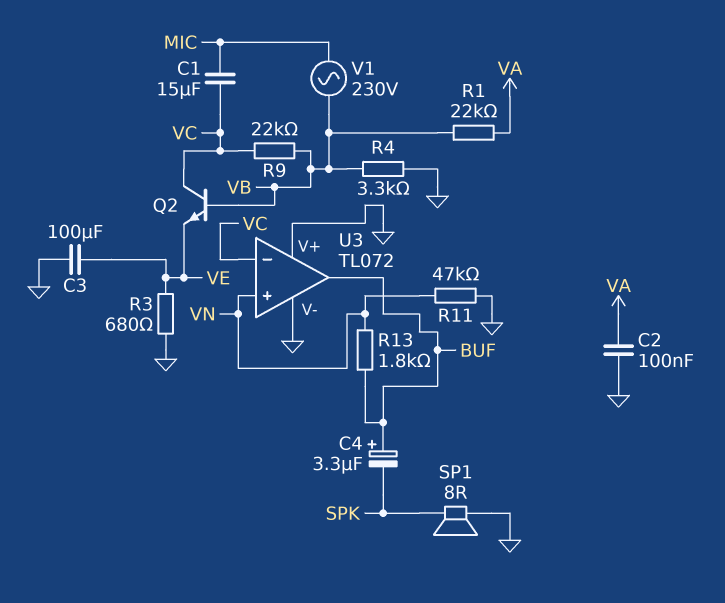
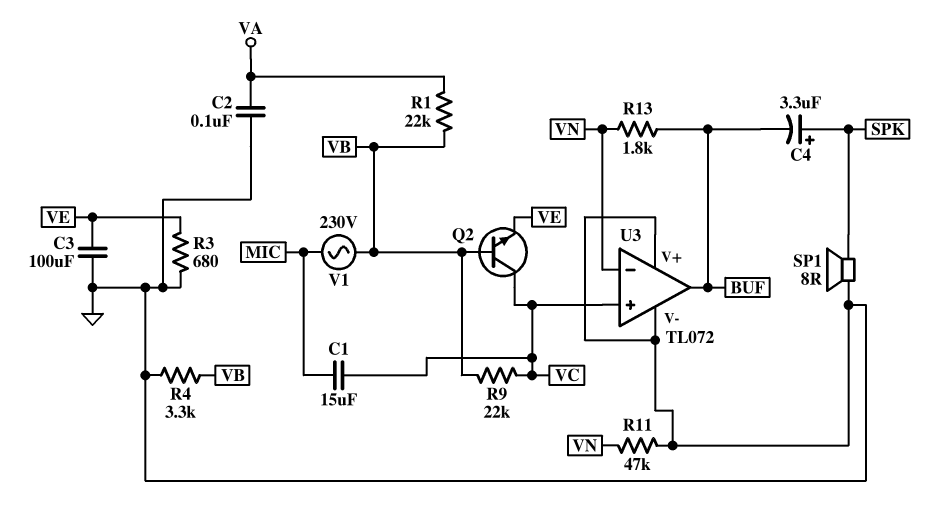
C4: 3.3uF (plus BUF, minus SPK) -> 3.3uF (plus SPK, minus BUF)
U3 pin in+: VN -> VC
U3 pin in-: VC -> VN

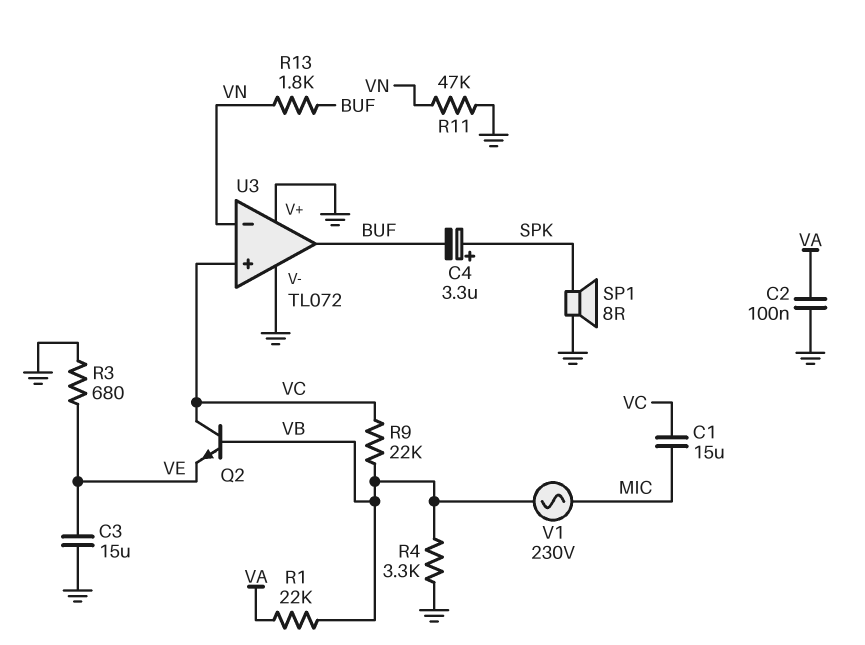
C3: 100uF (GND, VE) -> 15uF (GND, VE)

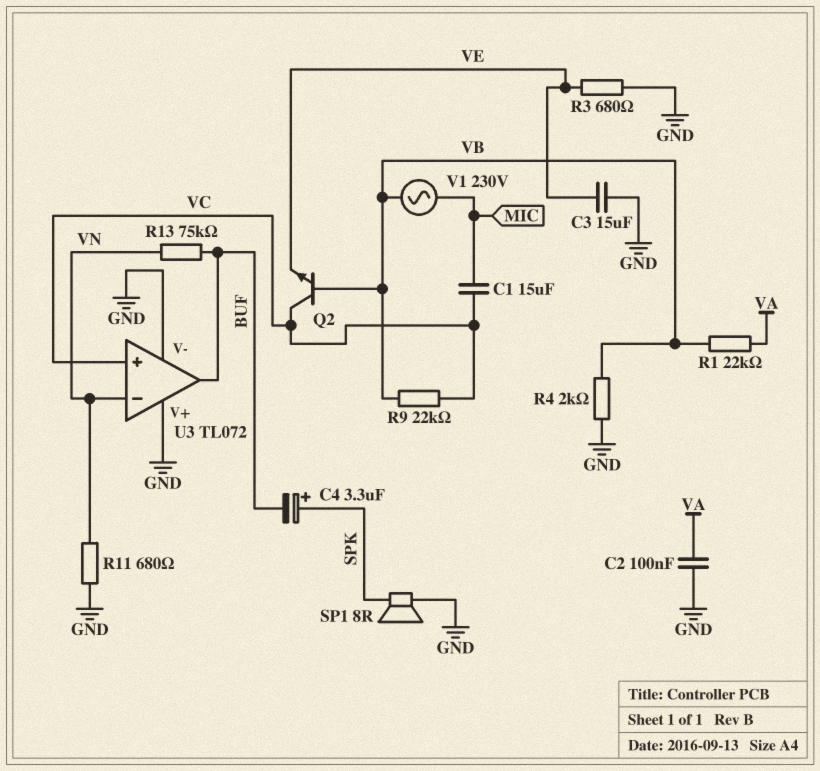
R4: 3.3k (GND, VB) -> 2k (GND, VB)
R11: 47k (GND, VN) -> 680 (GND, VN)
R13: 1.8k (BUF, VN) -> 75k (BUF, VN)

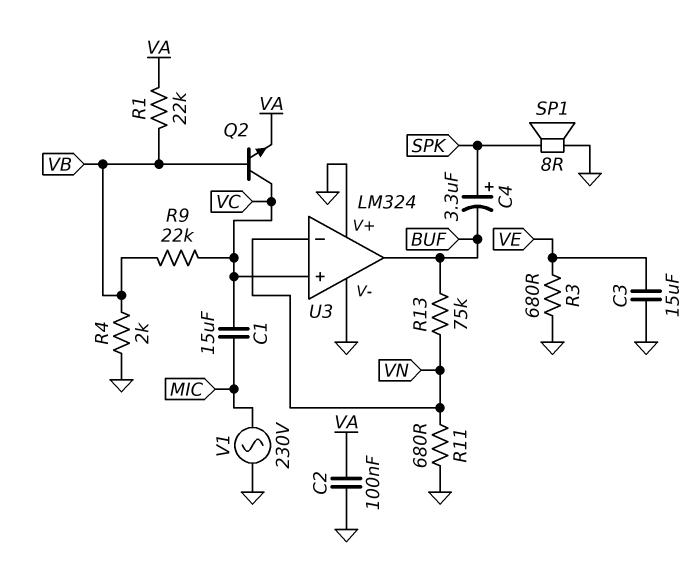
Q2: NPN (B VB, C VC, E VE) -> NPN (B VB, C VC, E VA)
U3: TL072 -> LM324
V1: AC 230V (MIC, VB) -> AC 230V (GND, MIC)

